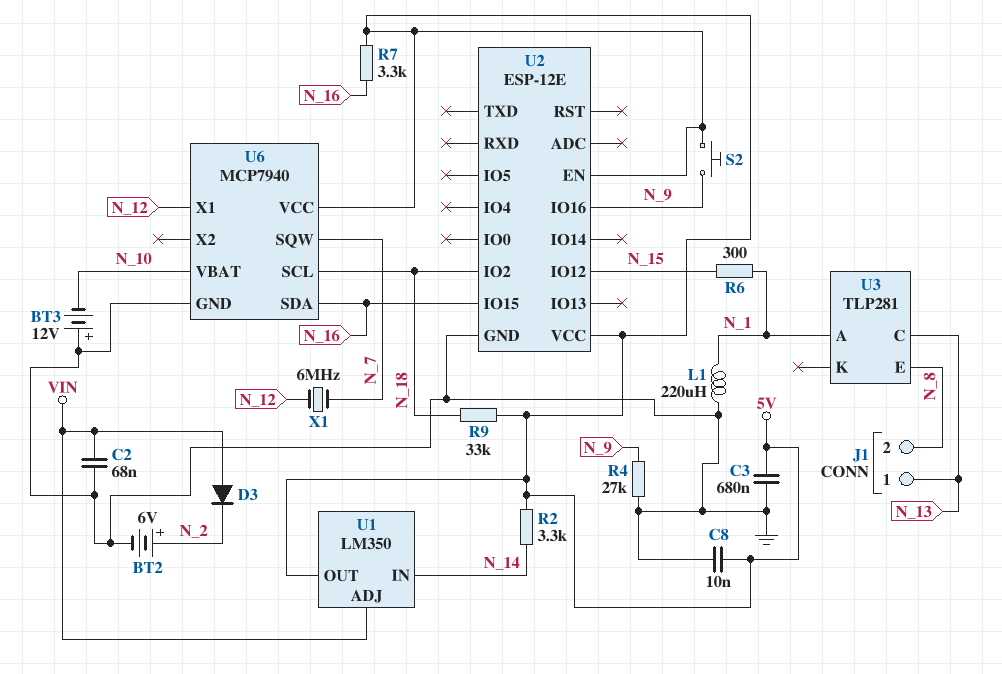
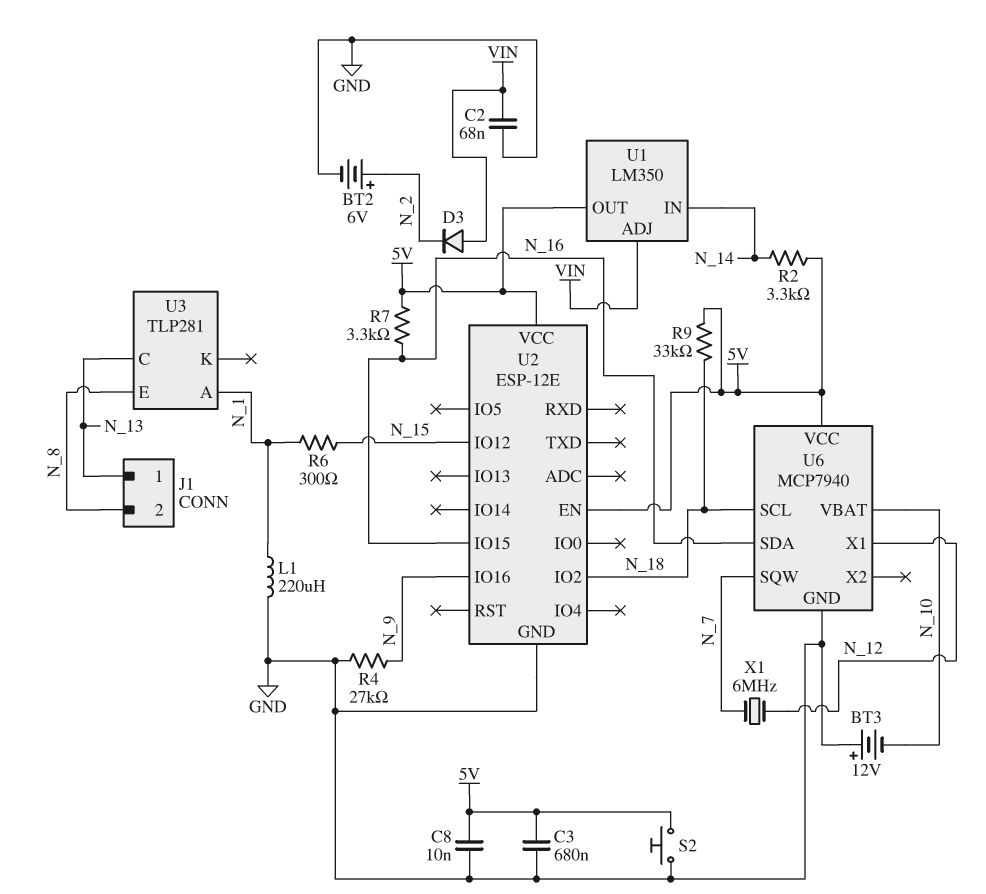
S2: button (5V, N_9) -> button (5V, GND)

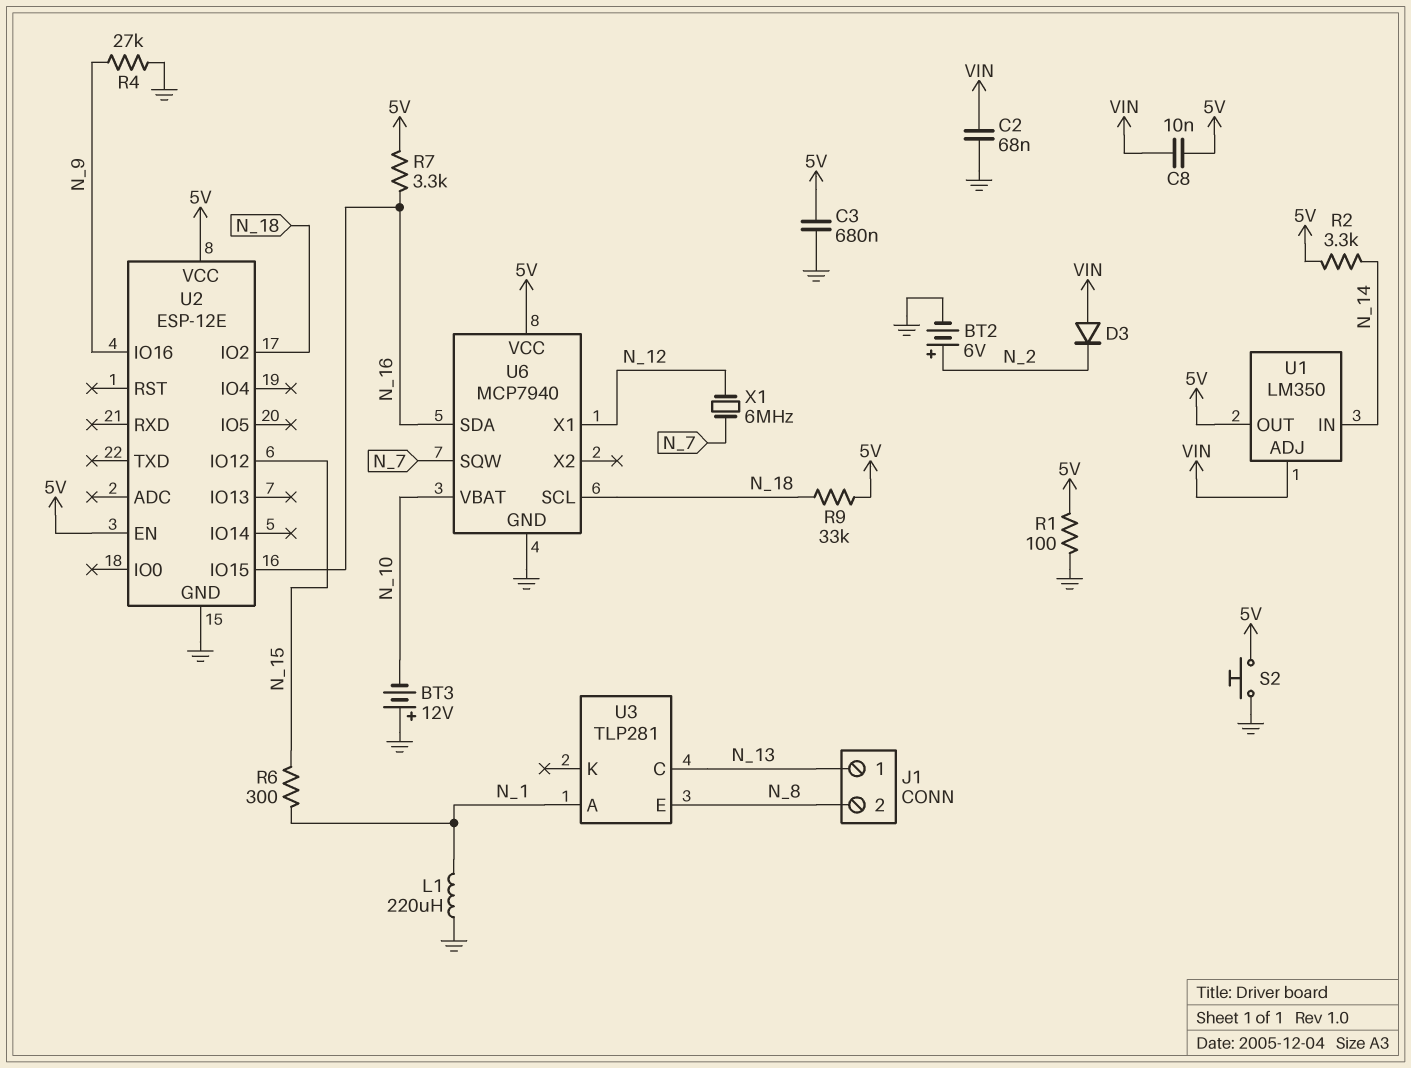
C8: 10nF (5V, GND) -> 10nF (5V, VIN)
R1: none -> 100 (5V, GND)

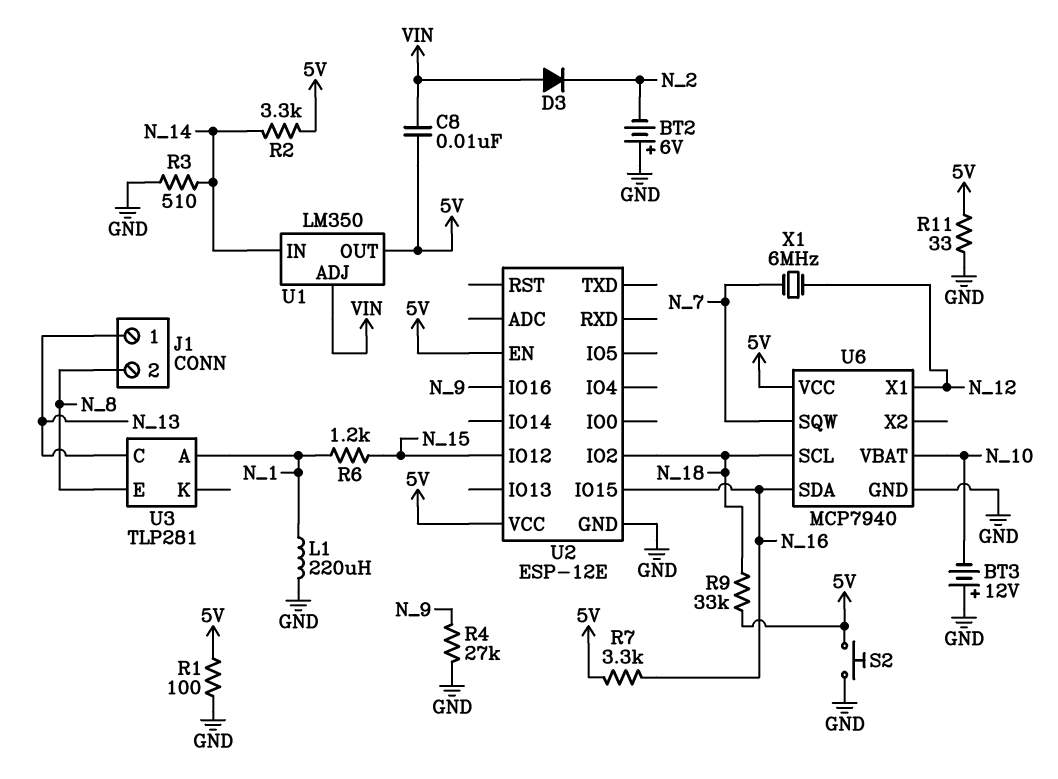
BT2: 6V (plus N_2, minus GND) -> 6V (plus GND, minus N_2)
C2: 68nF (GND, VIN) -> none
C3: 680nF (5V, GND) -> none
R3: none -> 510 (GND, N_14)
R6: 300 (N_1, N_15) -> 1.2k (N_1, N_15)
R11: none -> 33 (5V, GND)

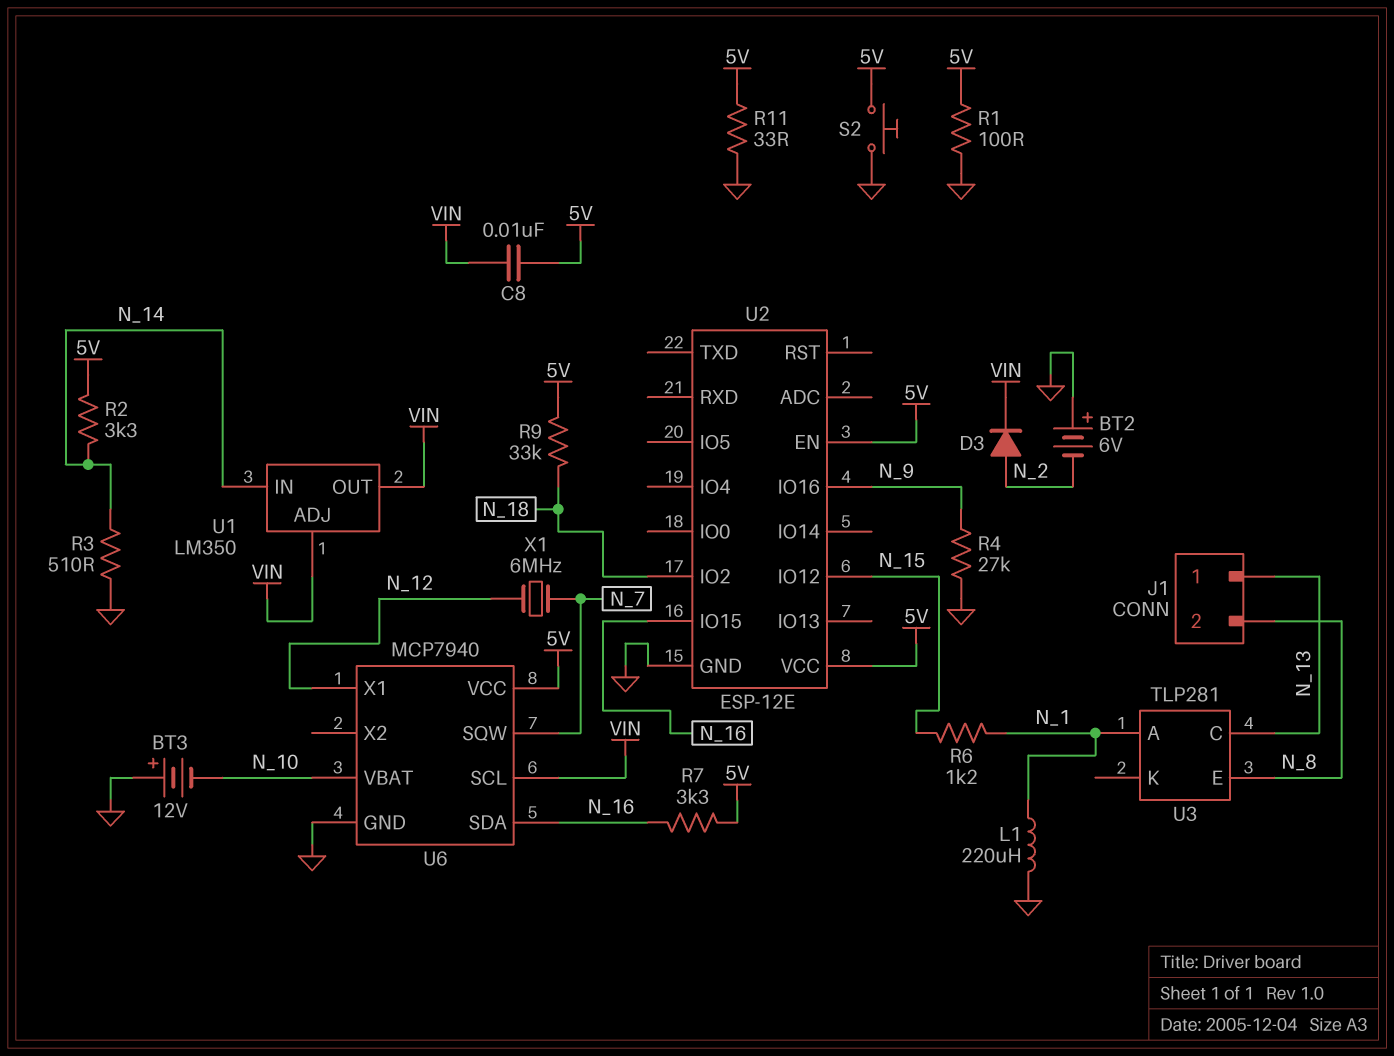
D3: diode (A VIN, K N_2) -> diode (A N_2, K VIN)
U1 pin OUT: 5V -> VIN
U6 pin SCL: N_18 -> VIN

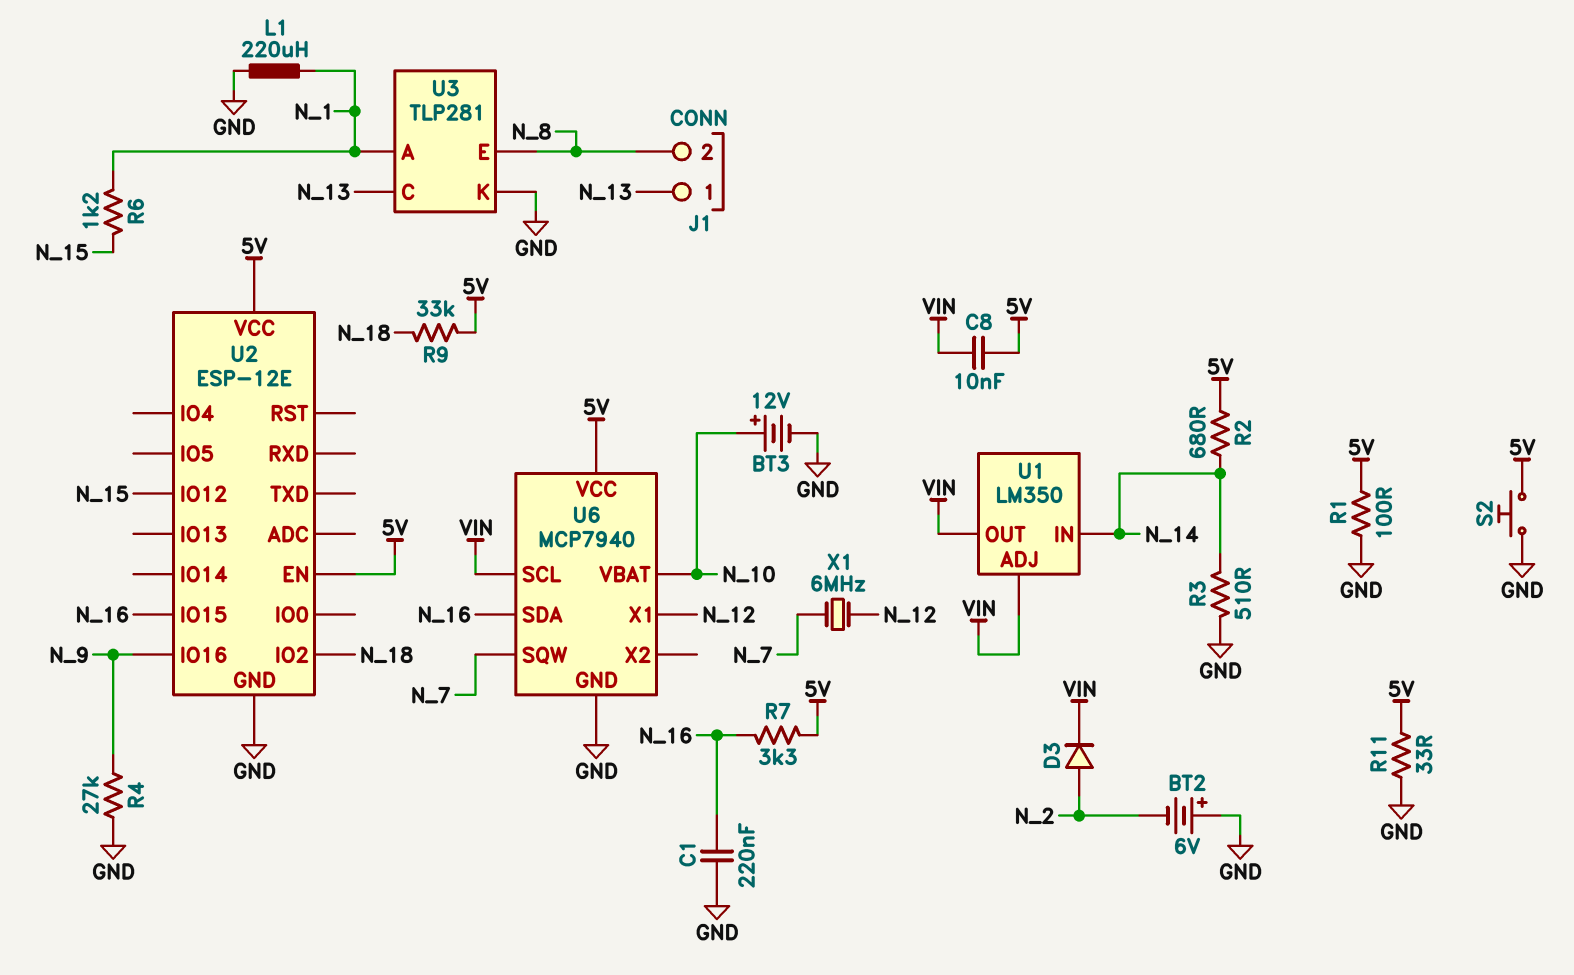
BT3: 12V (plus GND, minus N_10) -> 12V (plus N_10, minus GND)
C1: none -> 220nF (GND, N_16)
R2: 3.3k (5V, N_14) -> 680 (5V, N_14)
U3 pin K: none -> GND

